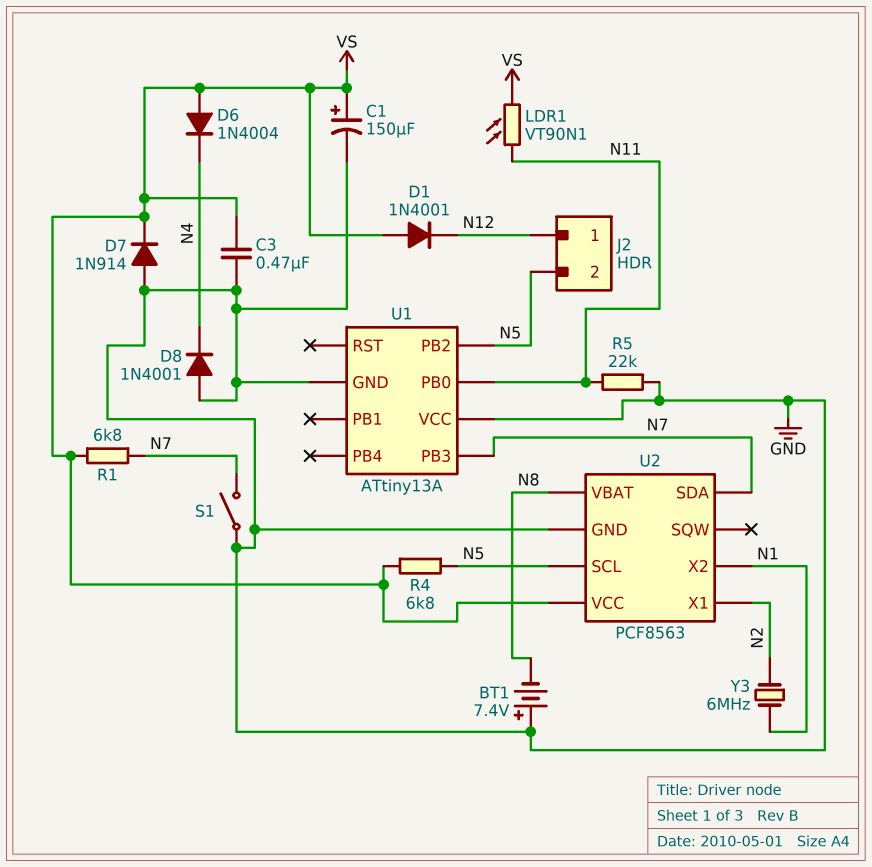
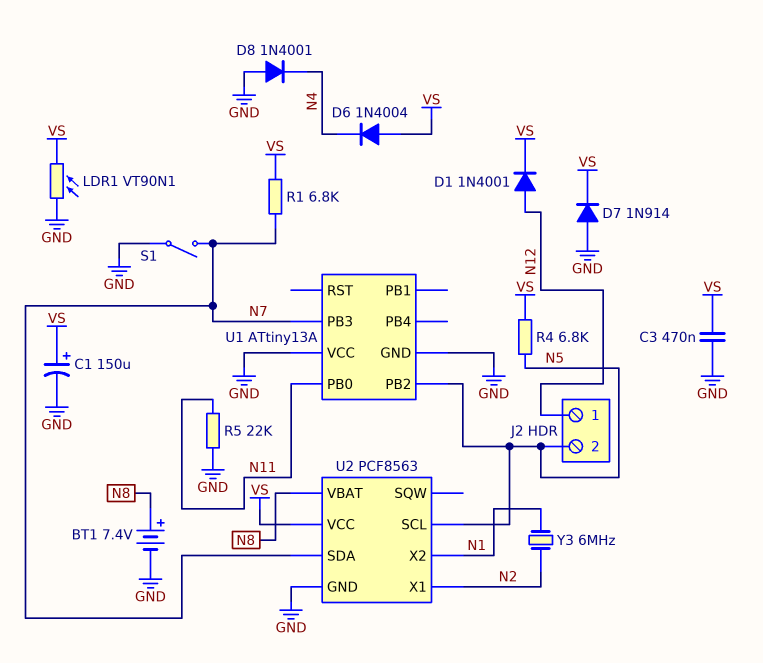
BT1: 7.4V (plus GND, minus N8) -> 7.4V (plus N8, minus GND)
D1: diode 1N4001 (A VS, K N12) -> diode 1N4001 (A N12, K VS)
LDR1: VT90N1 (N11, VS) -> VT90N1 (GND, VS)

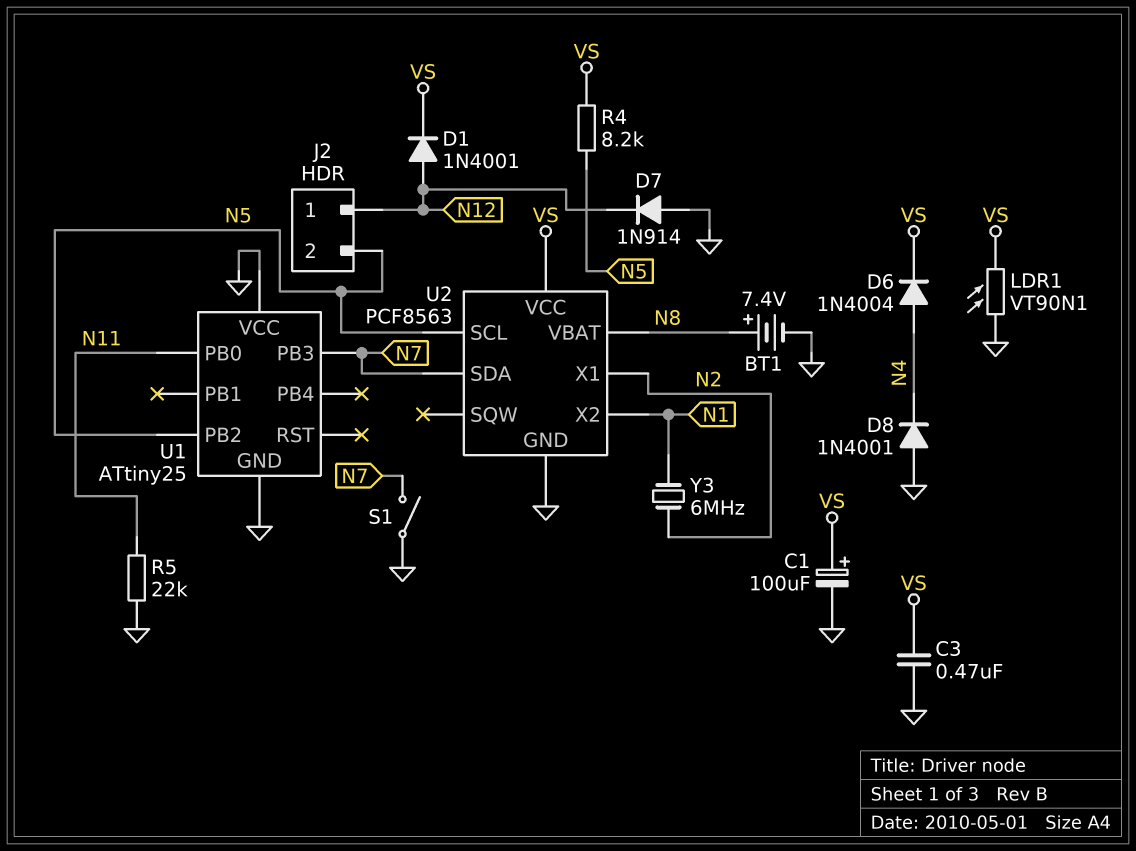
C1: 150uF (plus VS, minus GND) -> 100uF (plus VS, minus GND)
D6: diode 1N4004 (A VS, K N4) -> diode 1N4004 (A N4, K VS)
D7: diode 1N914 (A GND, K VS) -> diode 1N914 (A GND, K N12)
R1: 6.8k (N7, VS) -> none
R4: 6.8k (N5, VS) -> 8.2k (N5, VS)
U1: ATtiny13A -> ATtiny25

